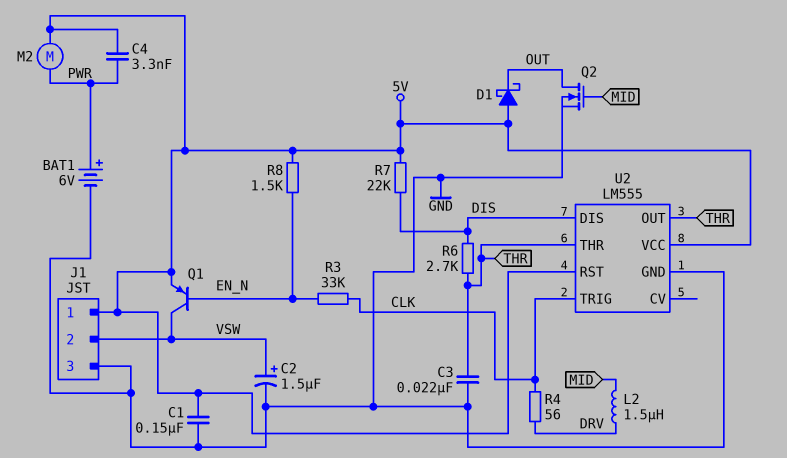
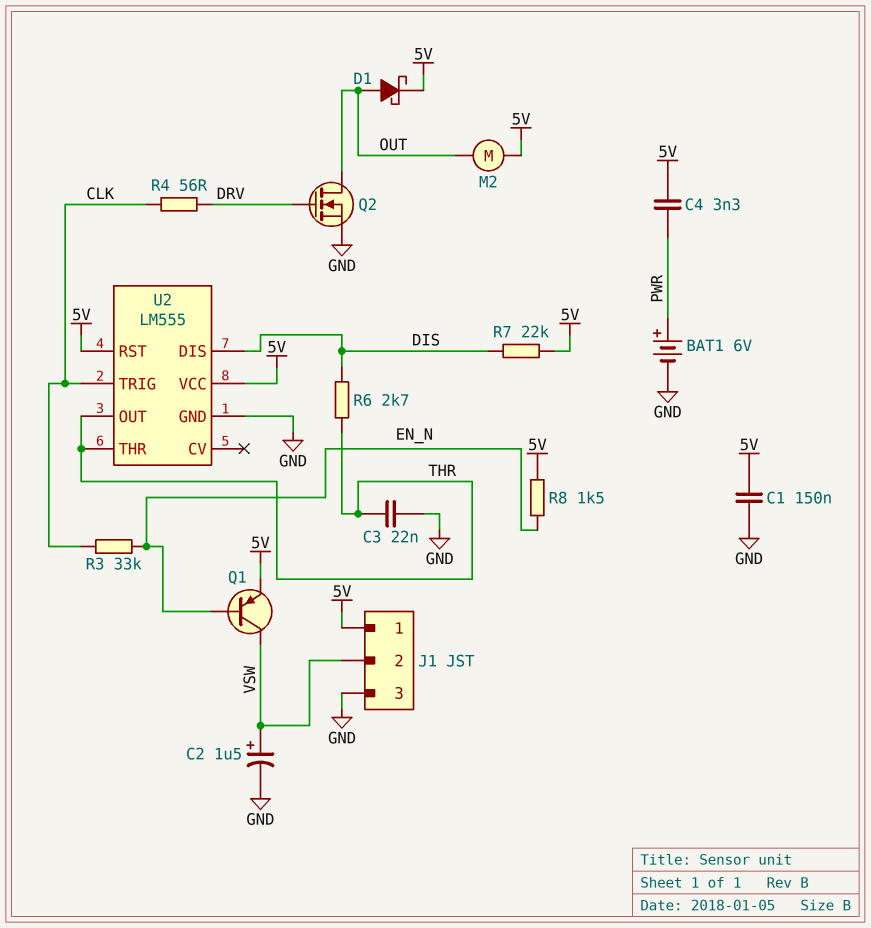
D1: schottky (A 5V, K OUT) -> schottky (A OUT, K 5V)
L2: 1.5uH (DRV, MID) -> none
M2: motor (5V, PWR) -> motor (5V, OUT)
Q2: NMOS (G MID, D OUT, S GND) -> NMOS (G DRV, D OUT, S GND)

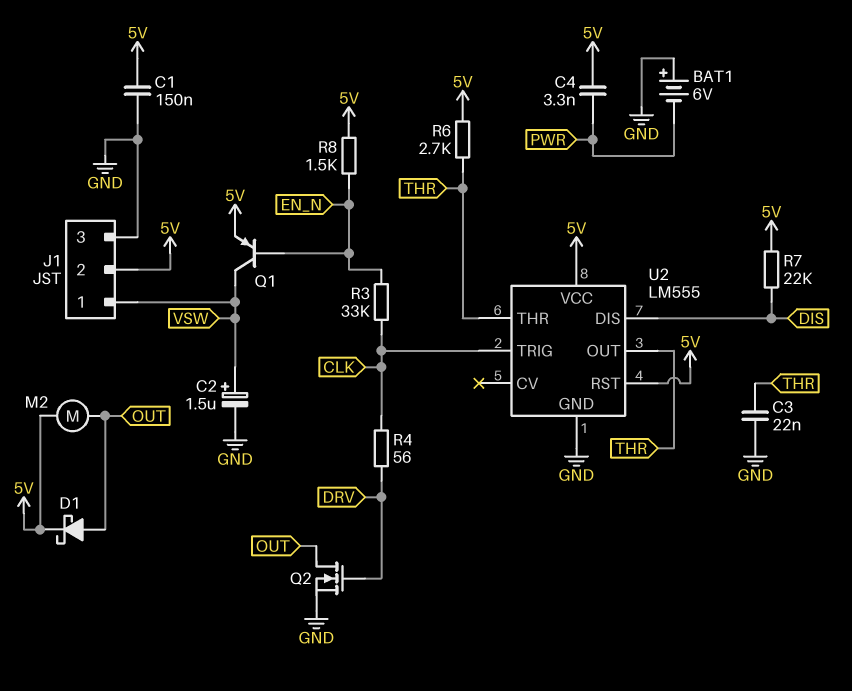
BAT1: 6V (plus PWR, minus GND) -> 6V (plus GND, minus PWR)
J1 pin 1: 5V -> VSW
J1 pin 2: VSW -> 5V
R6: 2.7k (DIS, THR) -> 2.7k (5V, THR)

